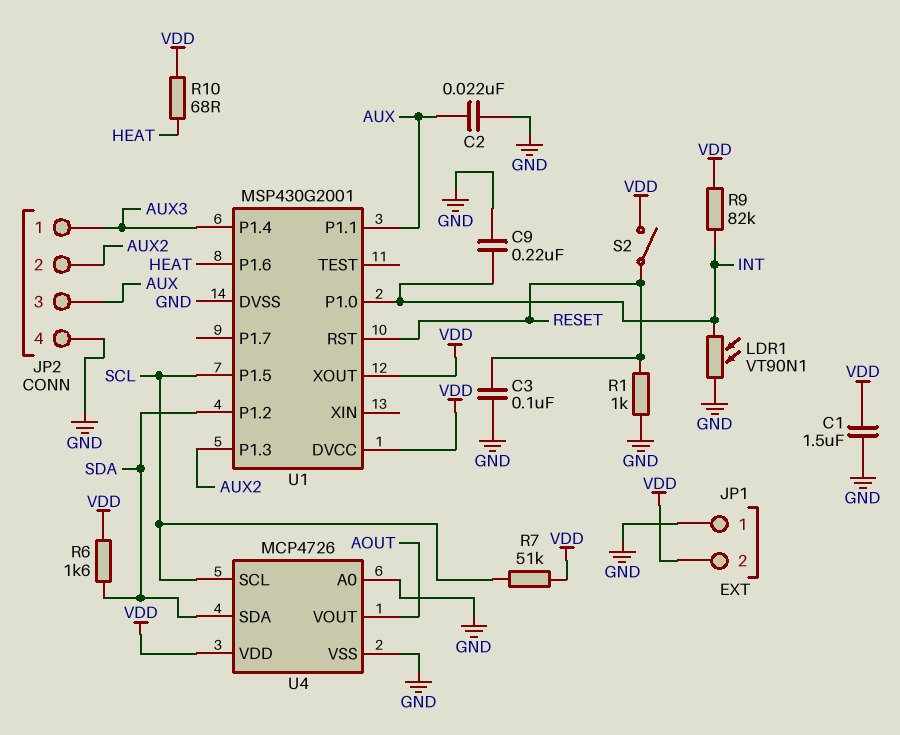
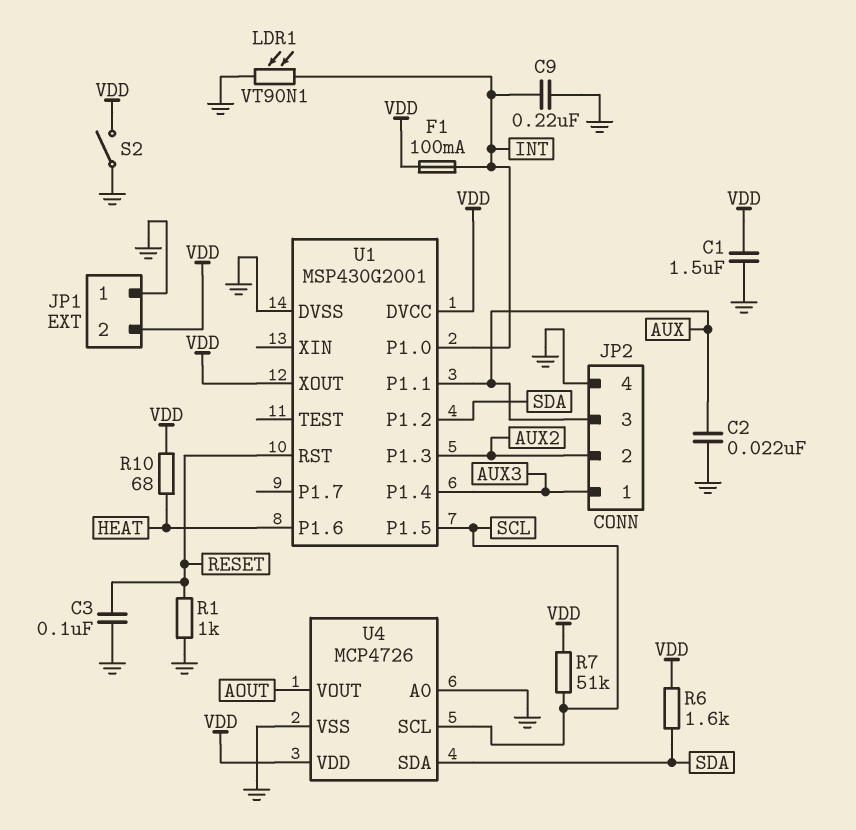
F1: none -> 100mA (INT, VDD)
R9: 82k (INT, VDD) -> none
S2: switch (RESET, VDD) -> switch (GND, VDD)

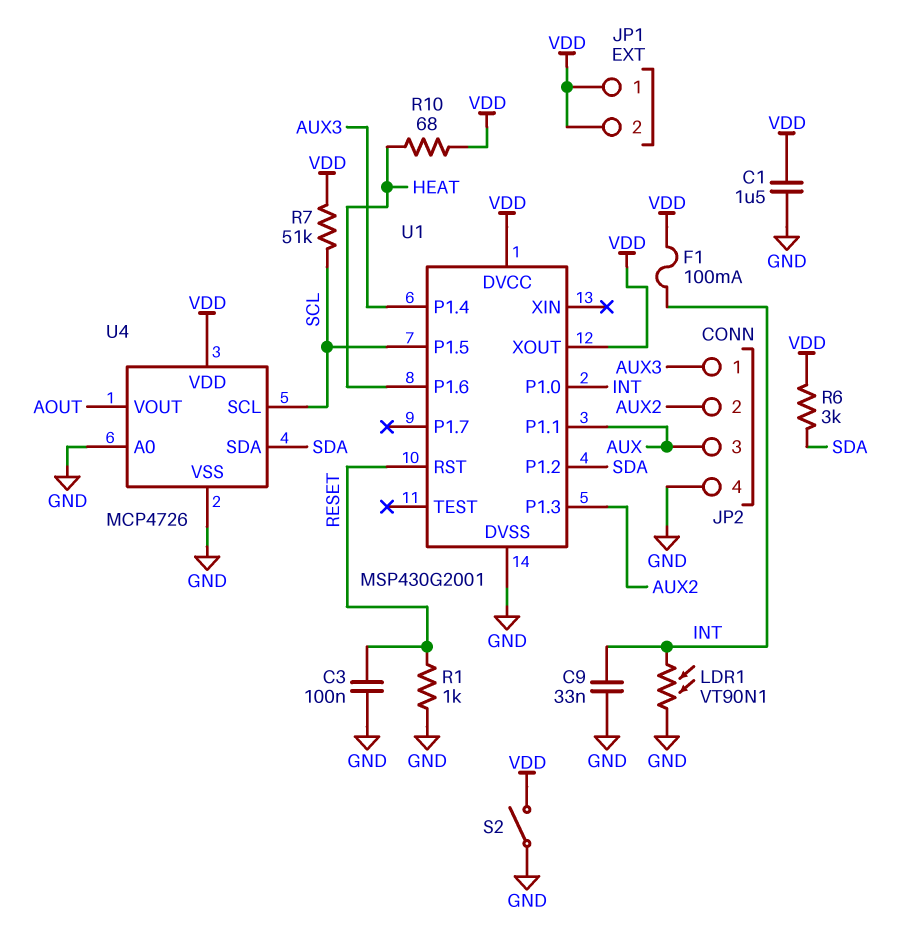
C2: 22nF (AUX, GND) -> none
C9: 220nF (GND, INT) -> 33nF (GND, INT)
JP1 pin 1: GND -> VDD
R6: 1.6k (SDA, VDD) -> 3k (SDA, VDD)

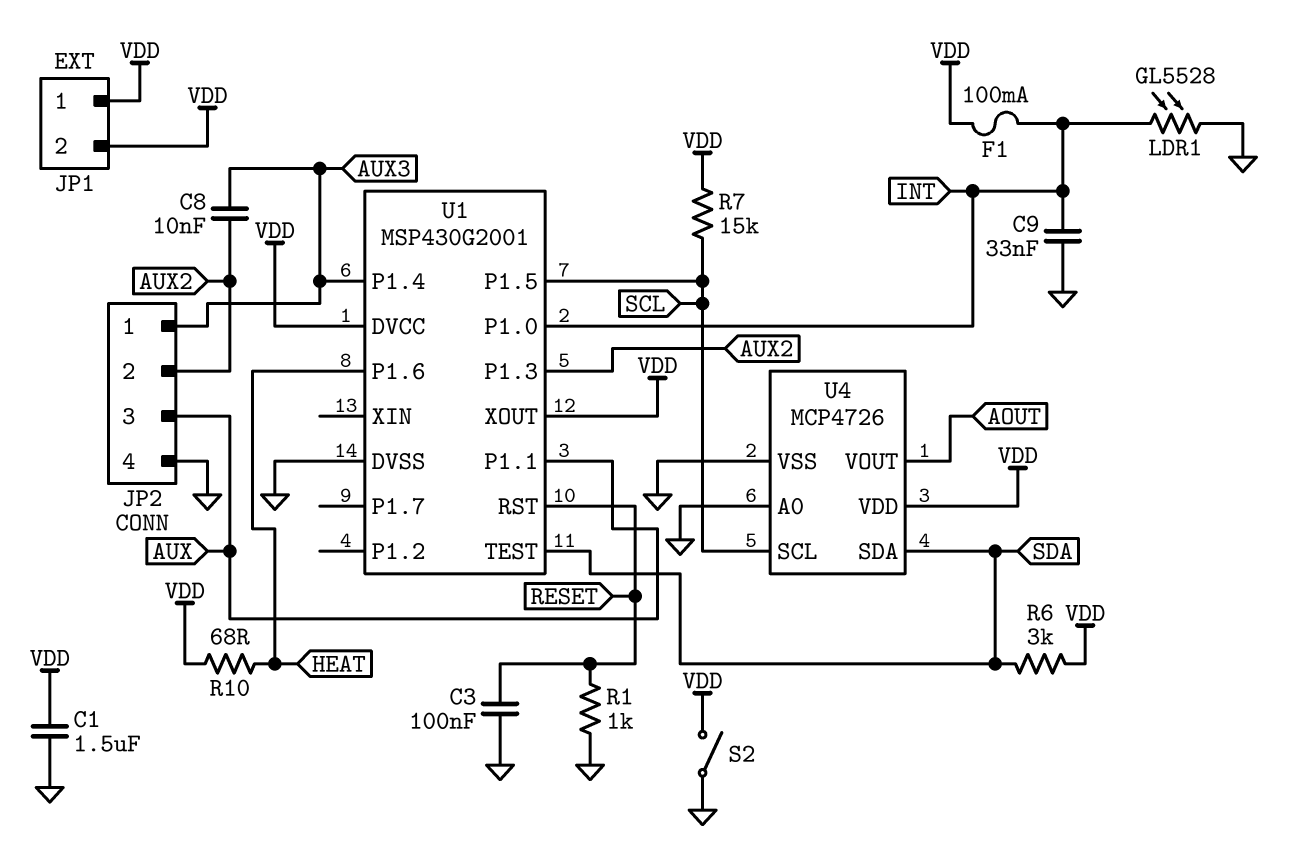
C8: none -> 10nF (AUX2, AUX3)
LDR1: VT90N1 (GND, INT) -> GL5528 (GND, INT)
R7: 51k (SCL, VDD) -> 15k (SCL, VDD)
U1 pin P1.2: SDA -> none
U1 pin TEST: none -> SDA

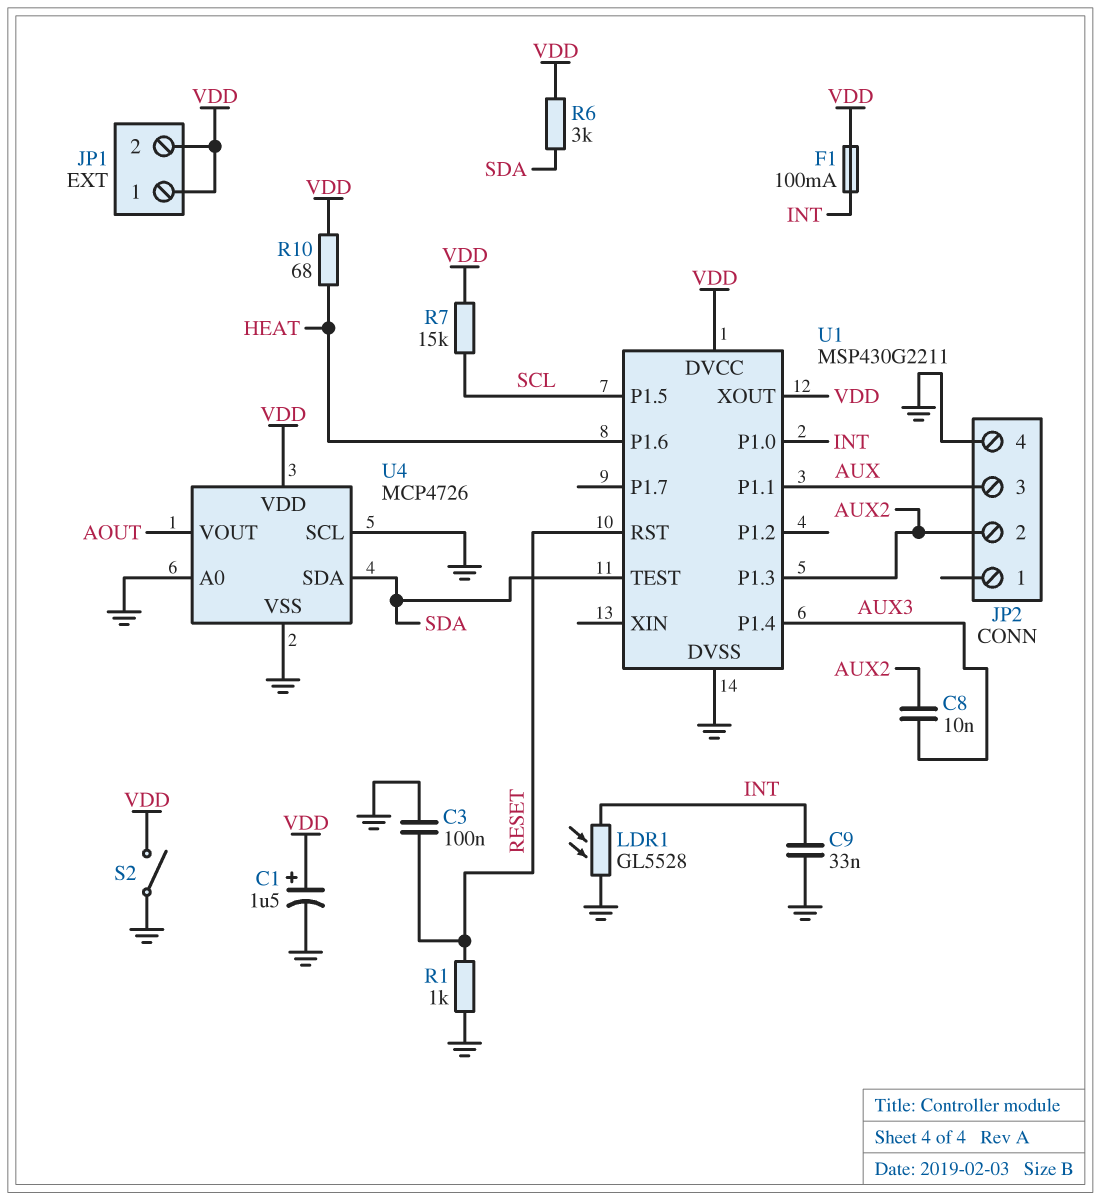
C1: 1.5uF (GND, VDD) -> 1.5uF (plus VDD, minus GND)
JP2 pin 1: AUX3 -> none
U1: MSP430G2001 -> MSP430G2211
U4 pin SCL: SCL -> GND

